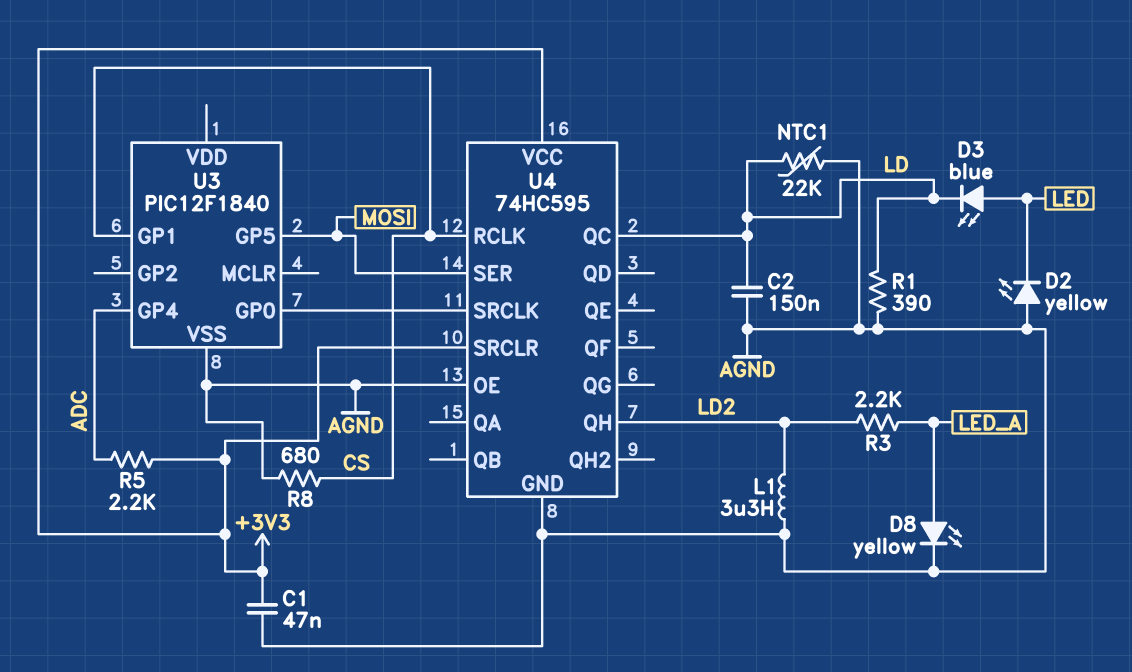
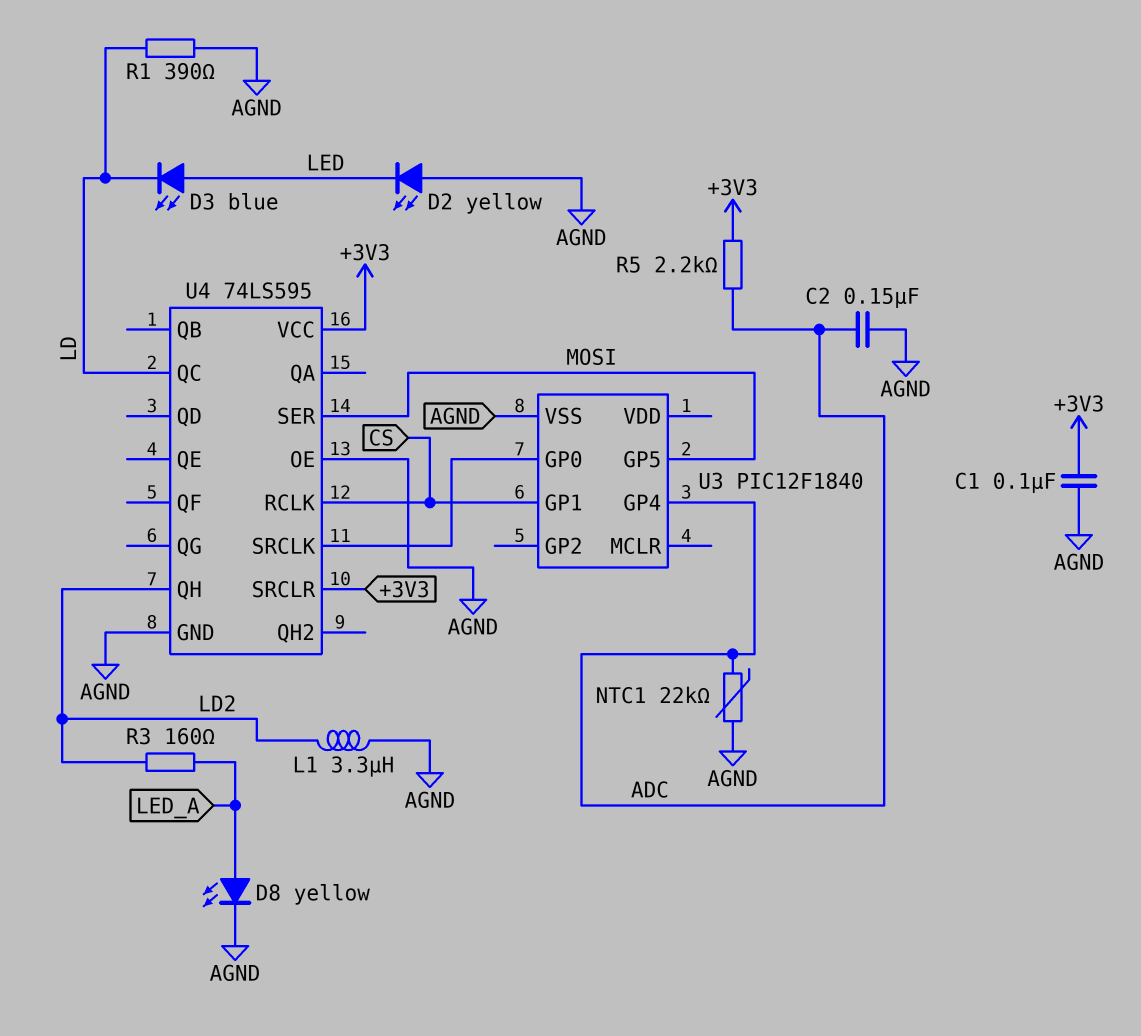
C1: 47nF (+3V3, AGND) -> 100nF (+3V3, AGND)
C2: 150nF (AGND, LD) -> 150nF (ADC, AGND)
NTC1: 22k (AGND, LD) -> 22k (ADC, AGND)
R3: 2.2k (LD2, LED_A) -> 160 (LD2, LED_A)
R8: 680 (AGND, CS) -> none
U4: 74HC595 -> 74LS595

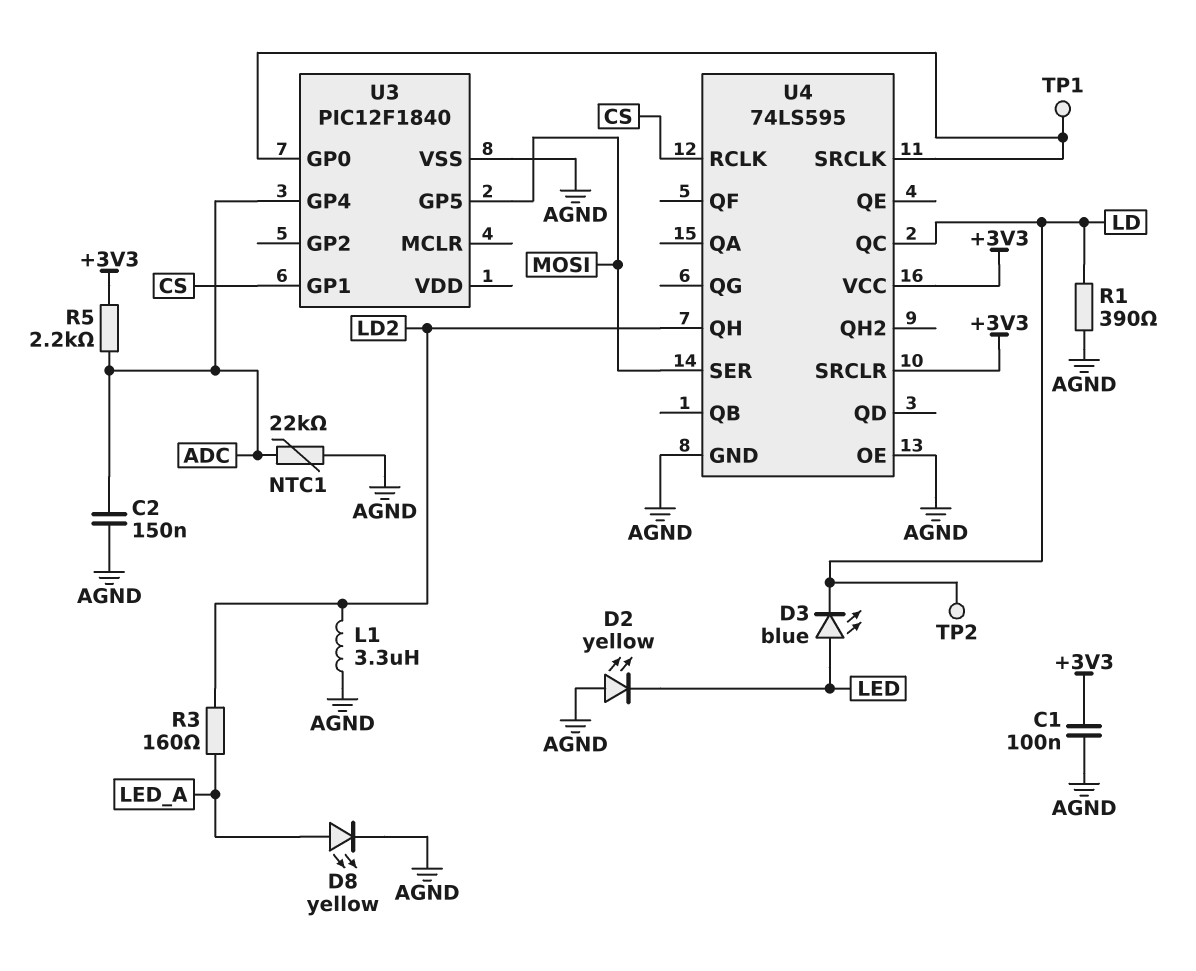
TP1: none -> test point (U3/GP0)
TP2: none -> test point (LD)

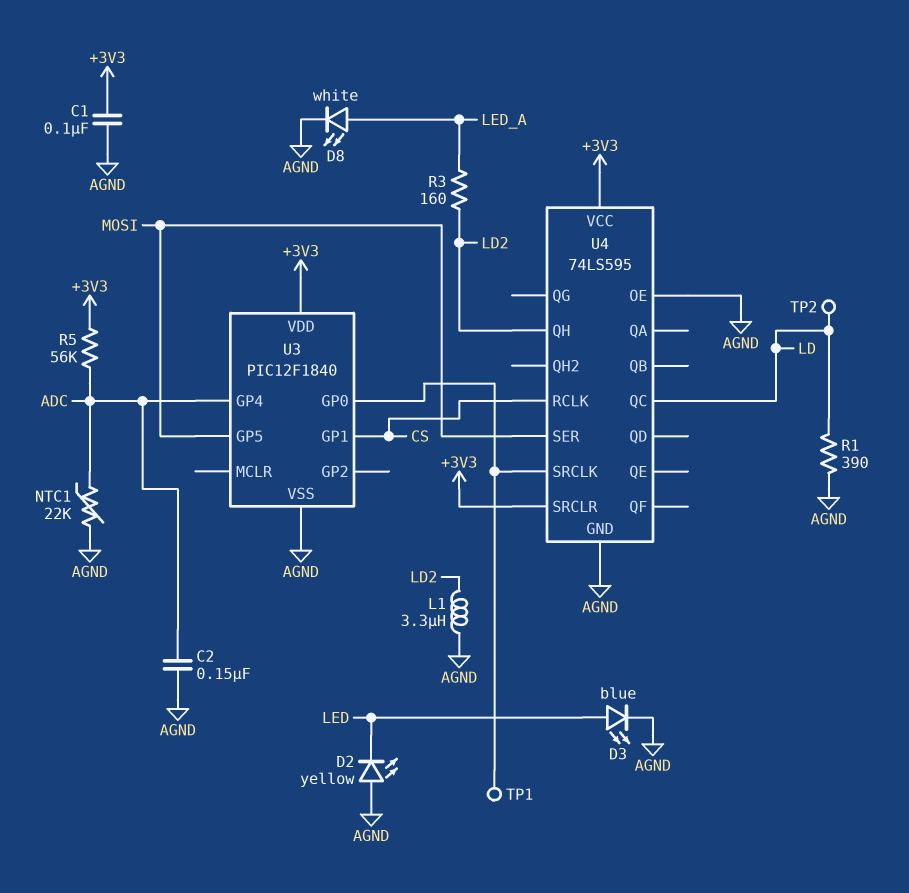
D3: LED blue (A LED, K LD) -> LED blue (A LED, K AGND)
D8: LED yellow (A LED_A, K AGND) -> LED white (A LED_A, K AGND)
R5: 2.2k (+3V3, ADC) -> 56k (+3V3, ADC)
U3 pin VDD: none -> +3V3

